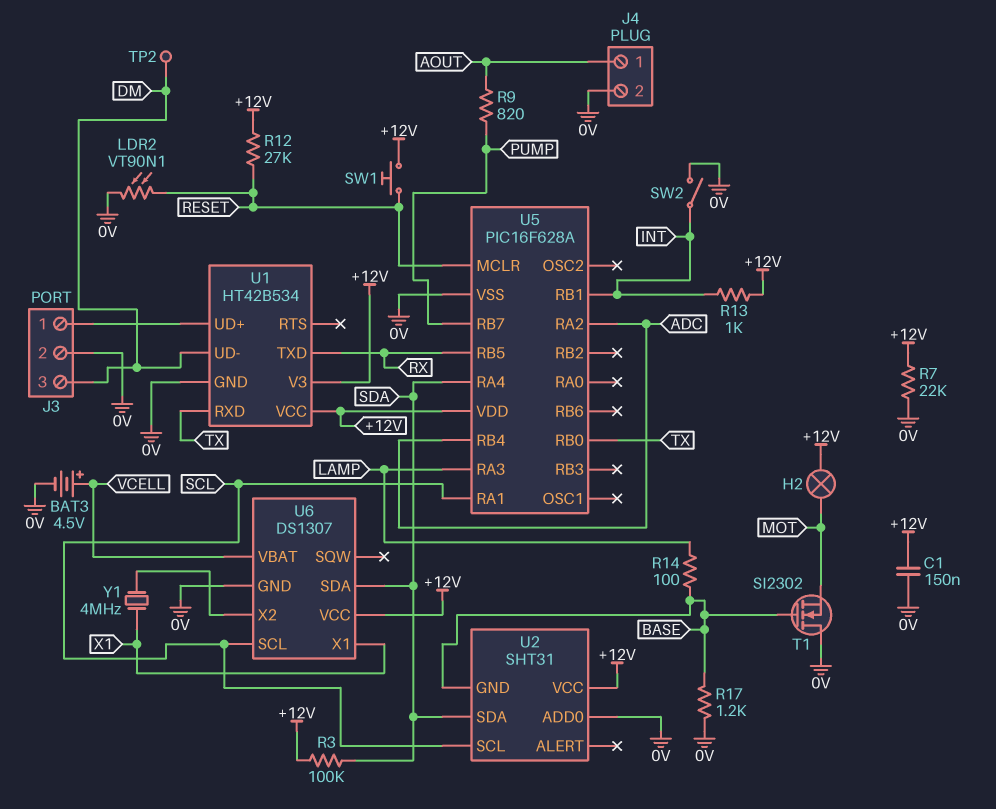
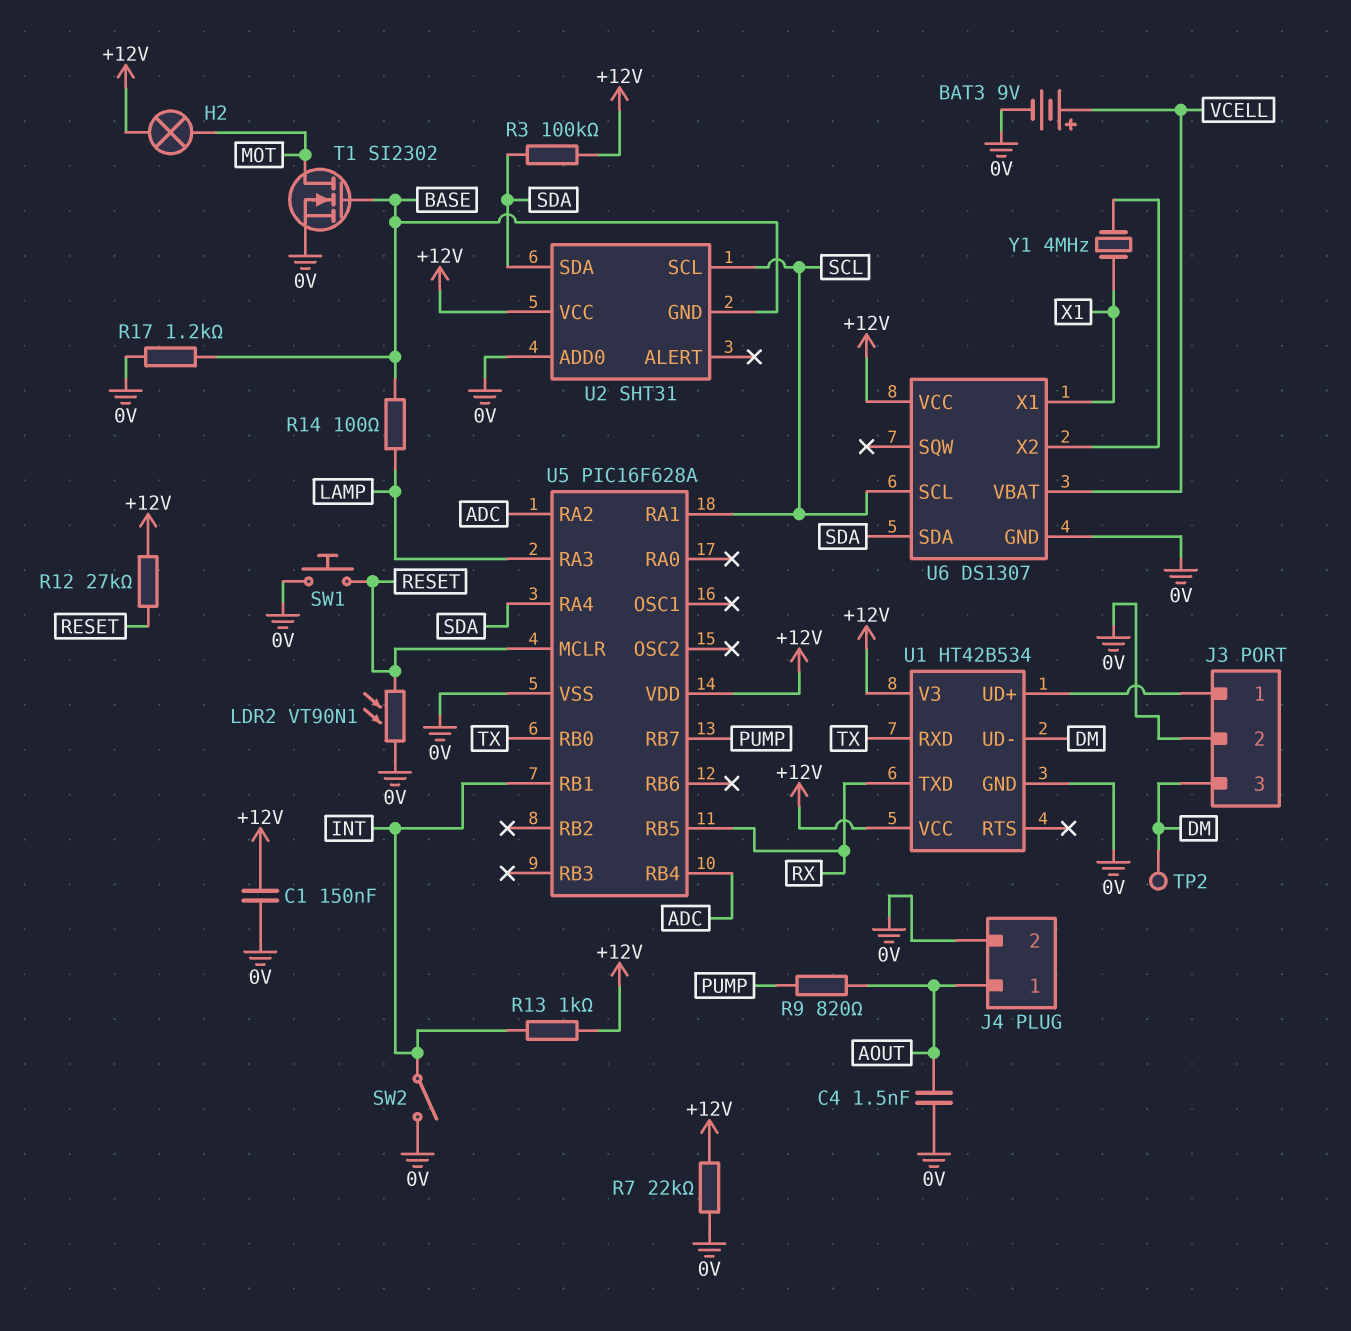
BAT3: 4.5V (plus VCELL, minus 0V) -> 9V (plus VCELL, minus 0V)
C4: none -> 1.5nF (0V, AOUT)
SW1: button (+12V, RESET) -> button (0V, RESET)
T1: NMOS SI2302 (G BASE, D 0V, S MOT) -> NMOS SI2302 (G BASE, D MOT, S 0V)

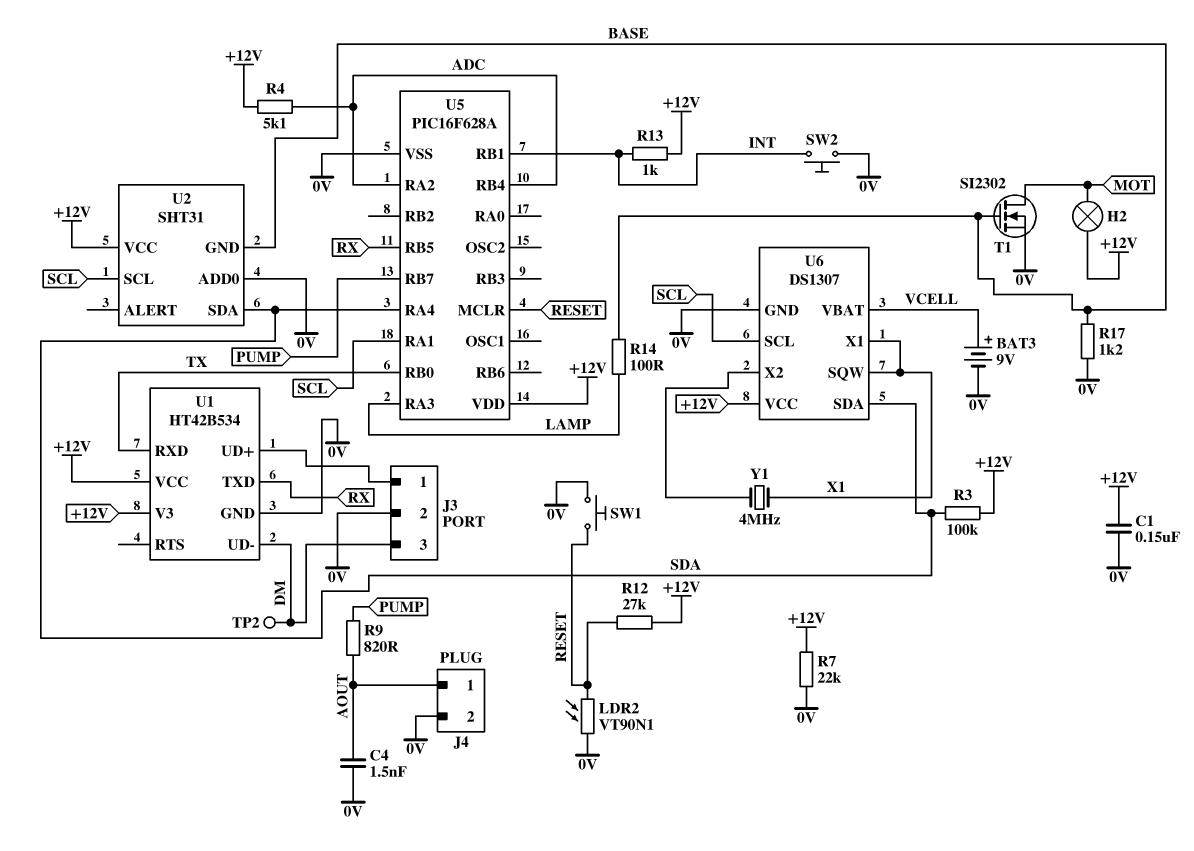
R4: none -> 5.1k (+12V, ADC)
SW2: switch (0V, INT) -> button (0V, INT)
U6 pin SQW: none -> X1

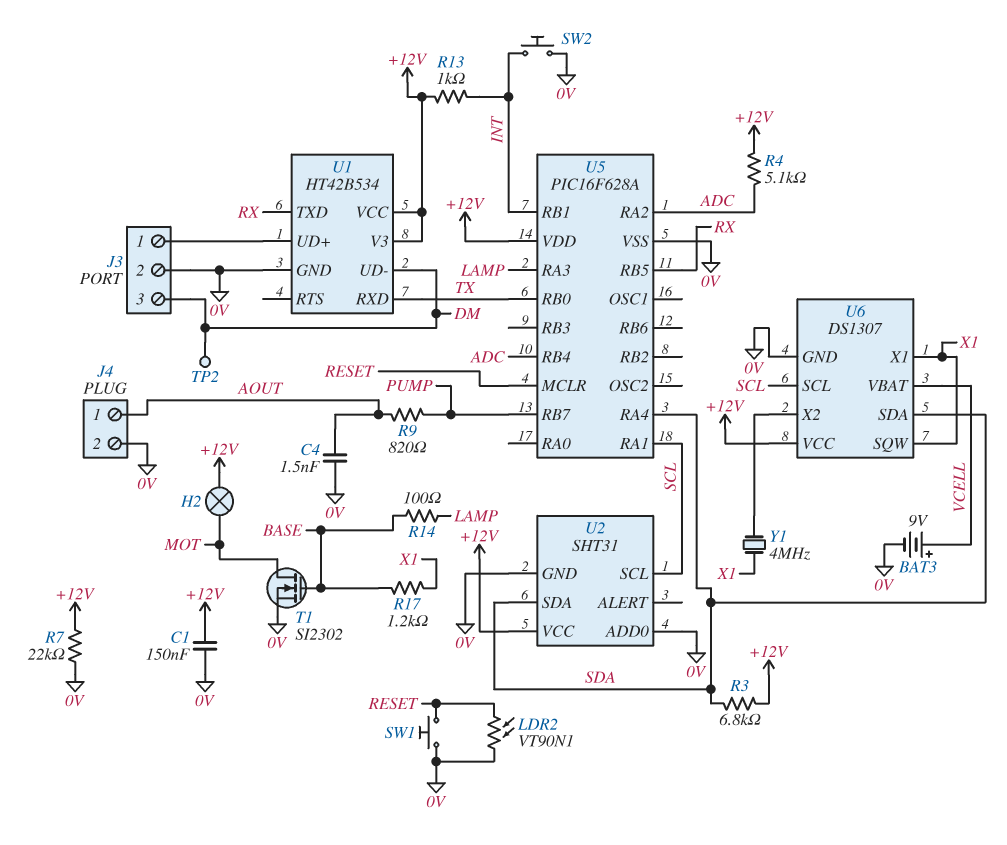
R3: 100k (+12V, SDA) -> 6.8k (+12V, SDA)
R12: 27k (+12V, RESET) -> none
R17: 1.2k (0V, BASE) -> 1.2k (BASE, X1)
U2 pin GND: BASE -> 0V

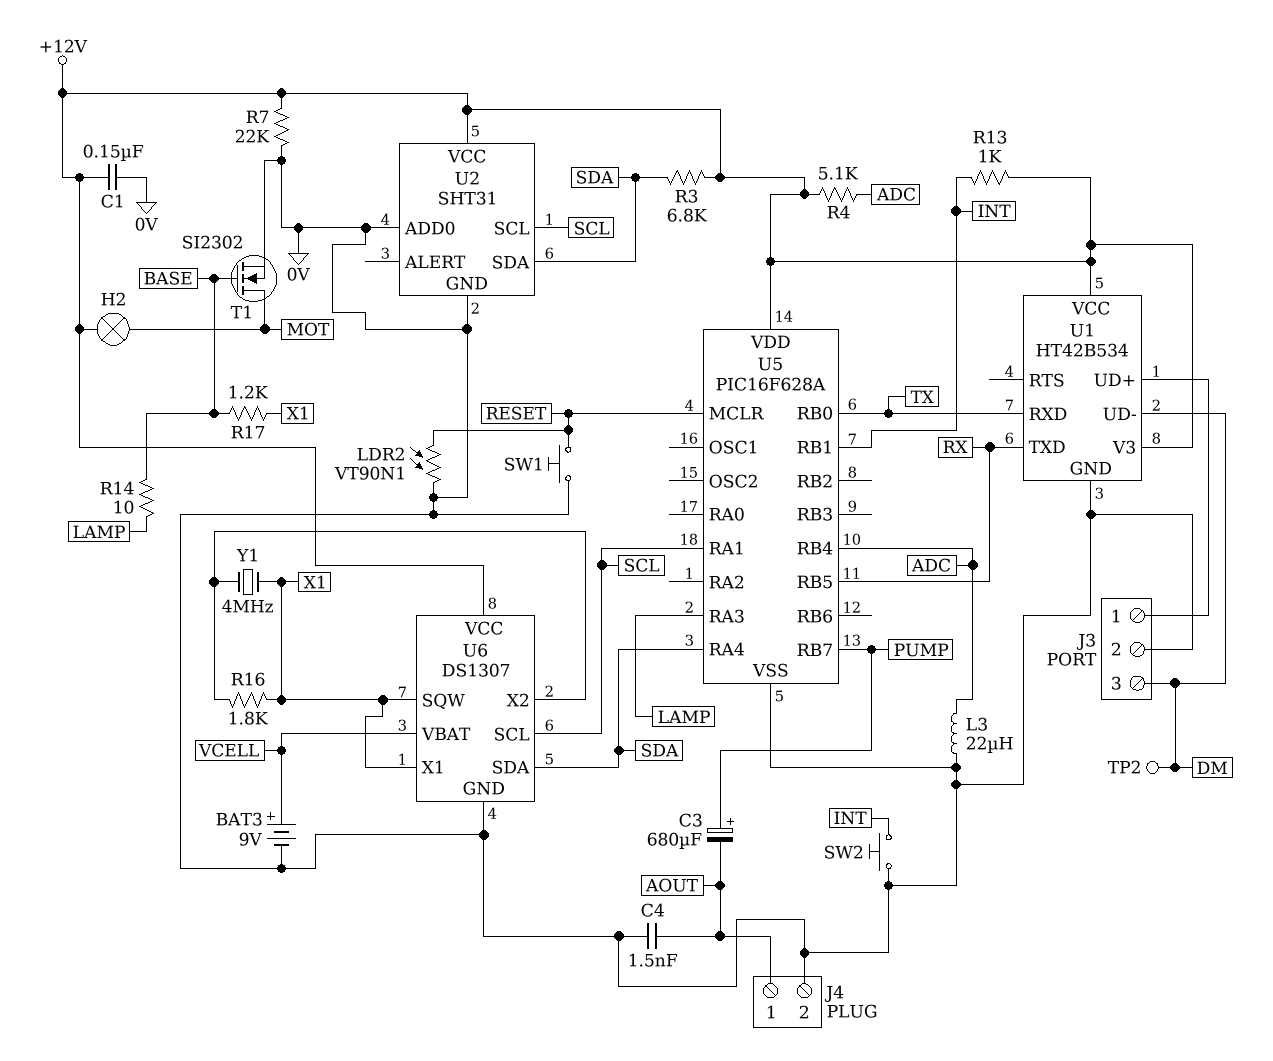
C3: none -> 680uF (plus PUMP, minus AOUT)
L3: none -> 22uH (0V, ADC)
R9: 820 (AOUT, PUMP) -> none
R14: 100 (BASE, LAMP) -> 10 (BASE, LAMP)
R16: none -> 1.8k (U6/X2, X1)
U5 pin RA2: ADC -> none

